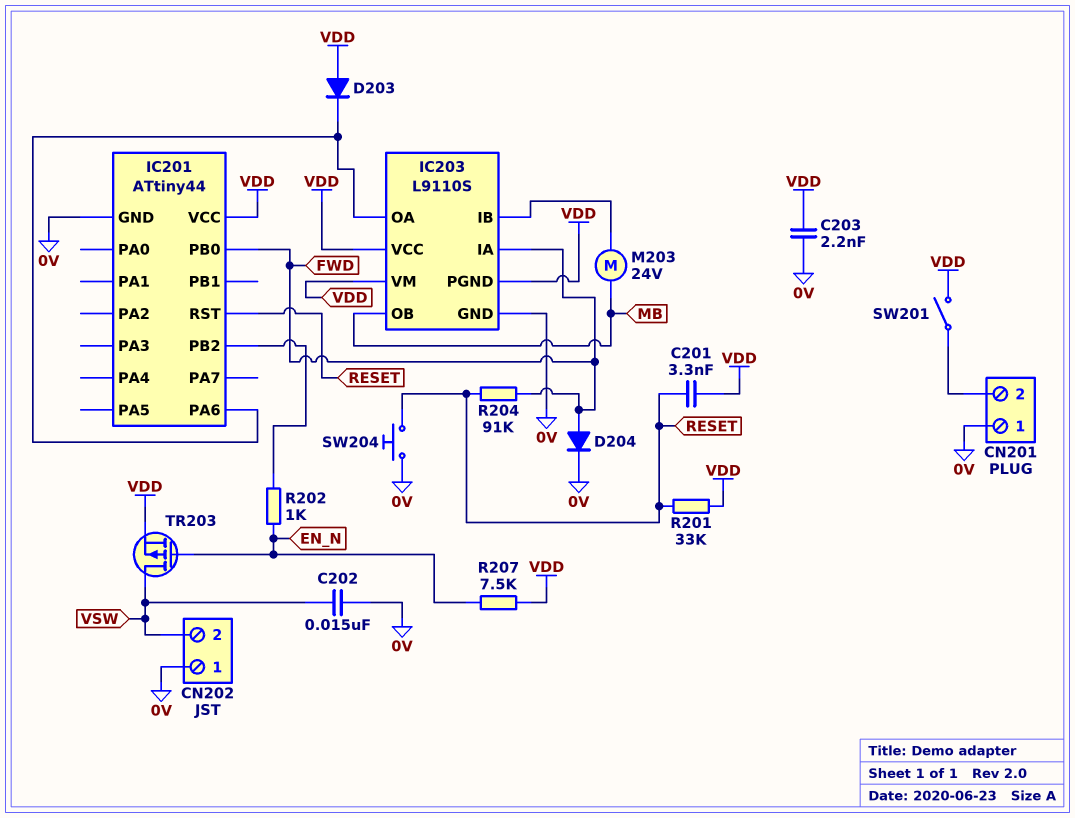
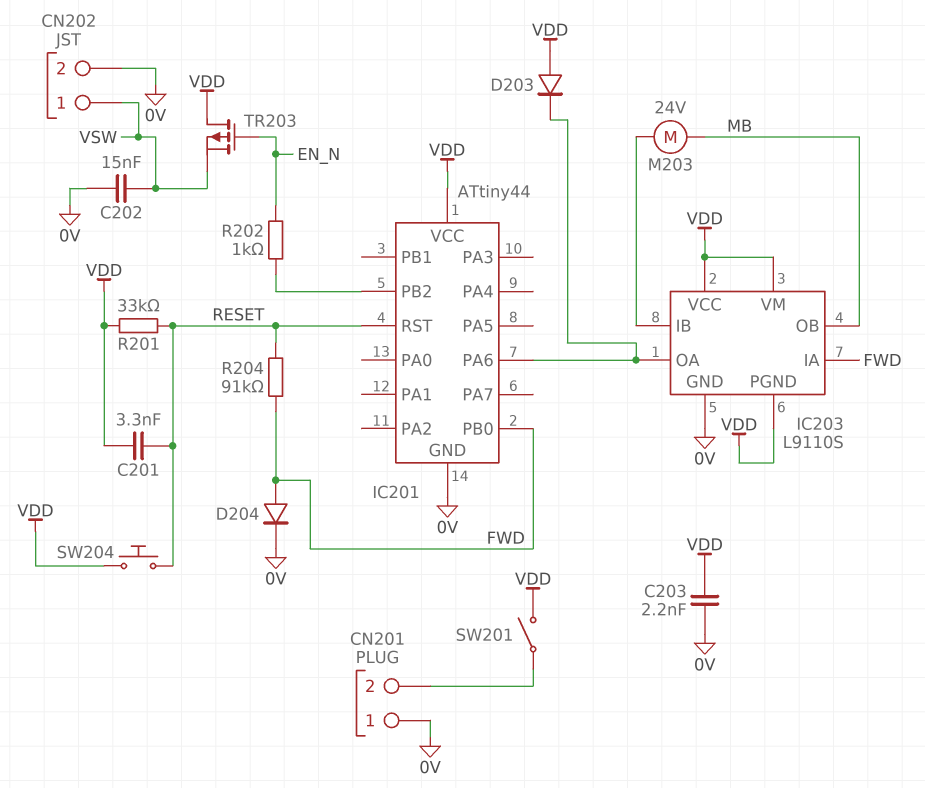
CN202 pin 1: 0V -> VSW
CN202 pin 2: VSW -> 0V
R207: 7.5k (EN_N, VDD) -> none
SW204: button (0V, RESET) -> button (RESET, VDD)
TR203: PMOS (G EN_N, D VSW, S VDD) -> PMOS (G EN_N, D VDD, S VSW)

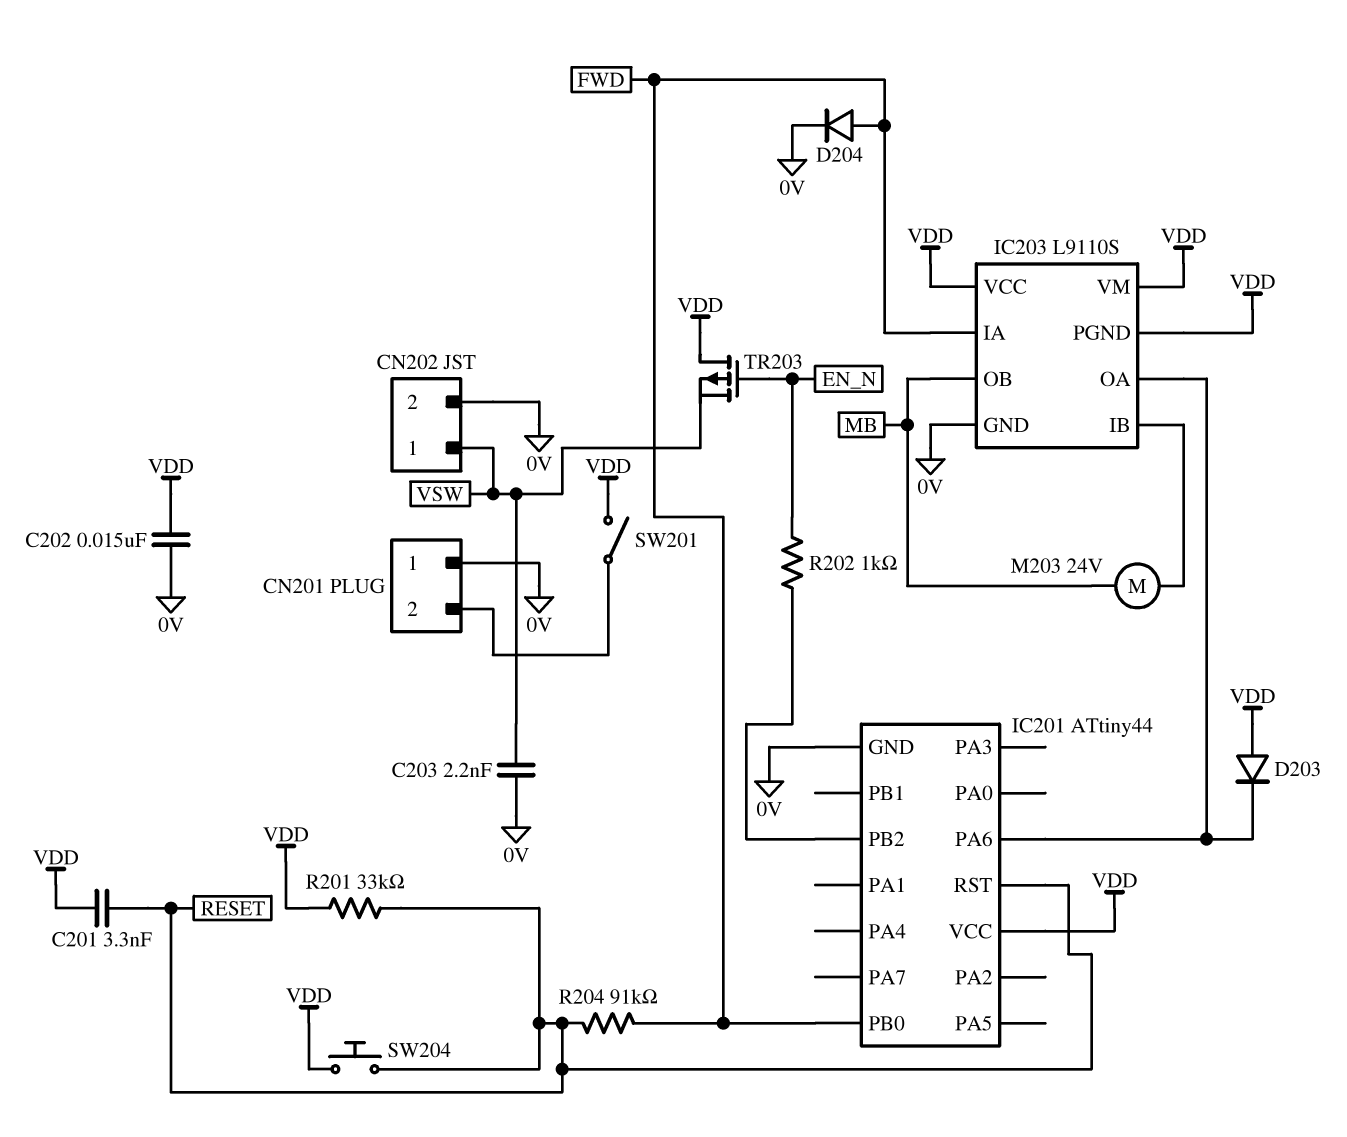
C202: 15nF (0V, VSW) -> 15nF (0V, VDD)
C203: 2.2nF (0V, VDD) -> 2.2nF (0V, VSW)

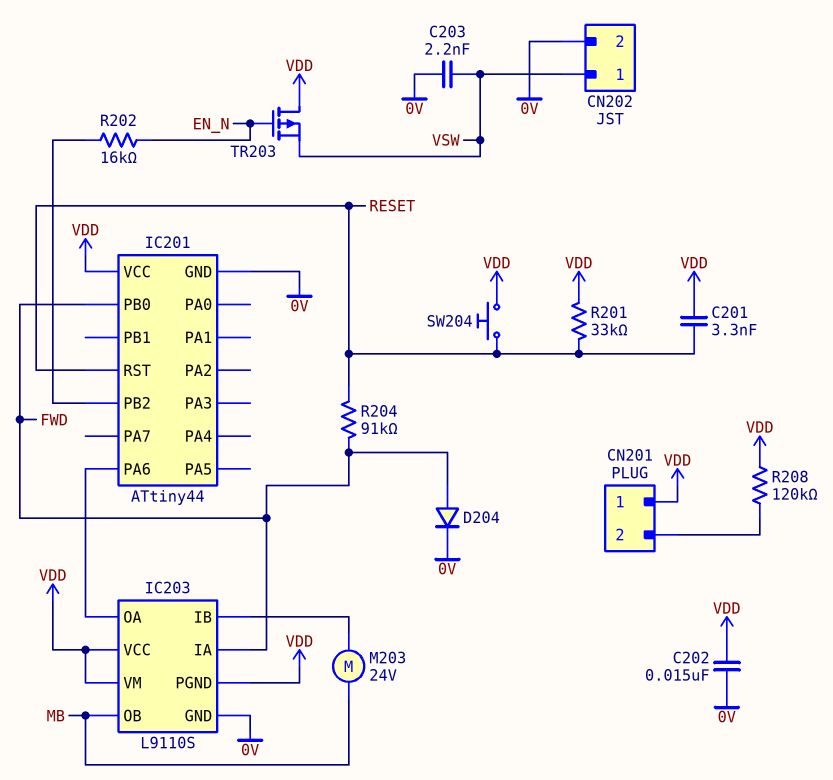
CN201 pin 1: 0V -> VDD
D203: diode (A VDD, K IC201/PA6) -> none
R202: 1k (EN_N, IC201/PB2) -> 16k (EN_N, IC201/PB2)
R208: none -> 120k (CN201/2, VDD)
SW201: switch (CN201/2, VDD) -> none

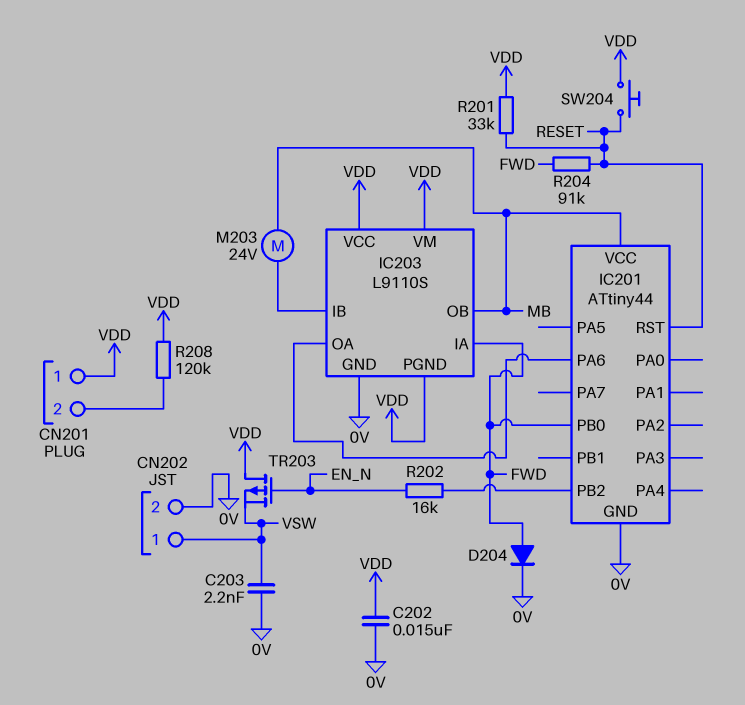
C201: 3.3nF (RESET, VDD) -> none
IC201 pin VCC: VDD -> MB

